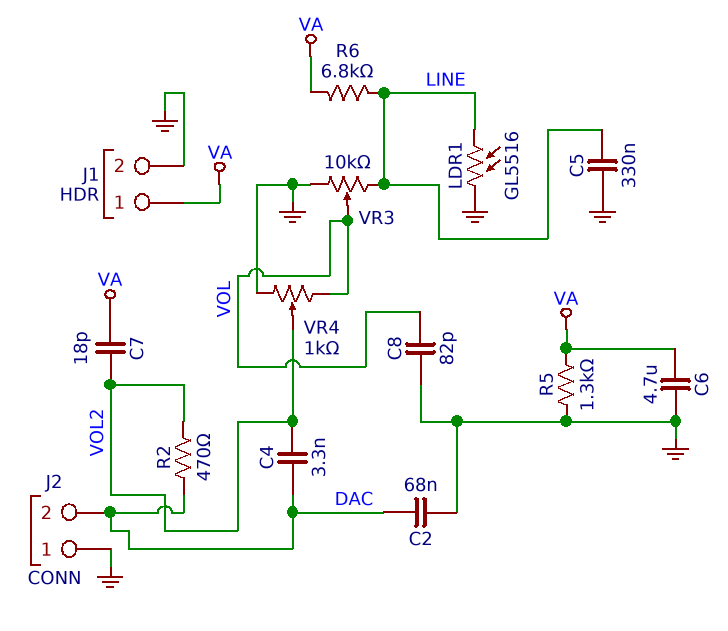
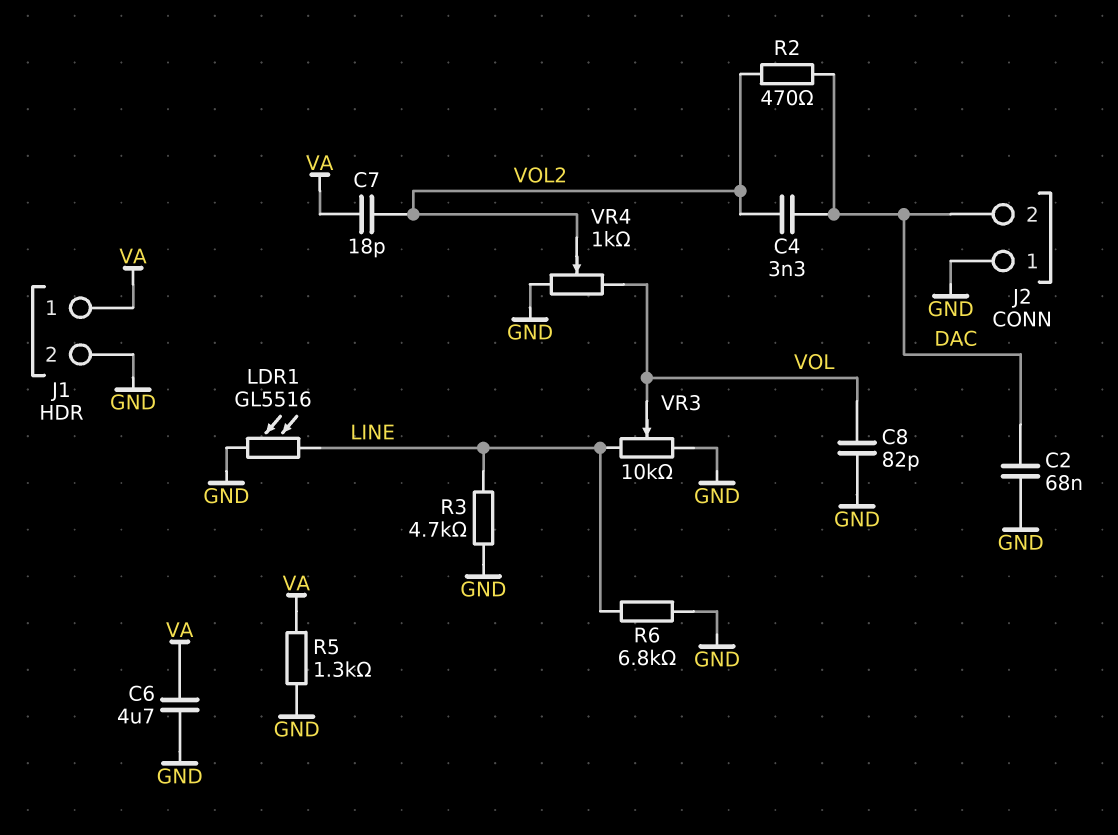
C5: 330nF (GND, LINE) -> none
R3: none -> 4.7k (GND, LINE)
R6: 6.8k (LINE, VA) -> 6.8k (GND, LINE)

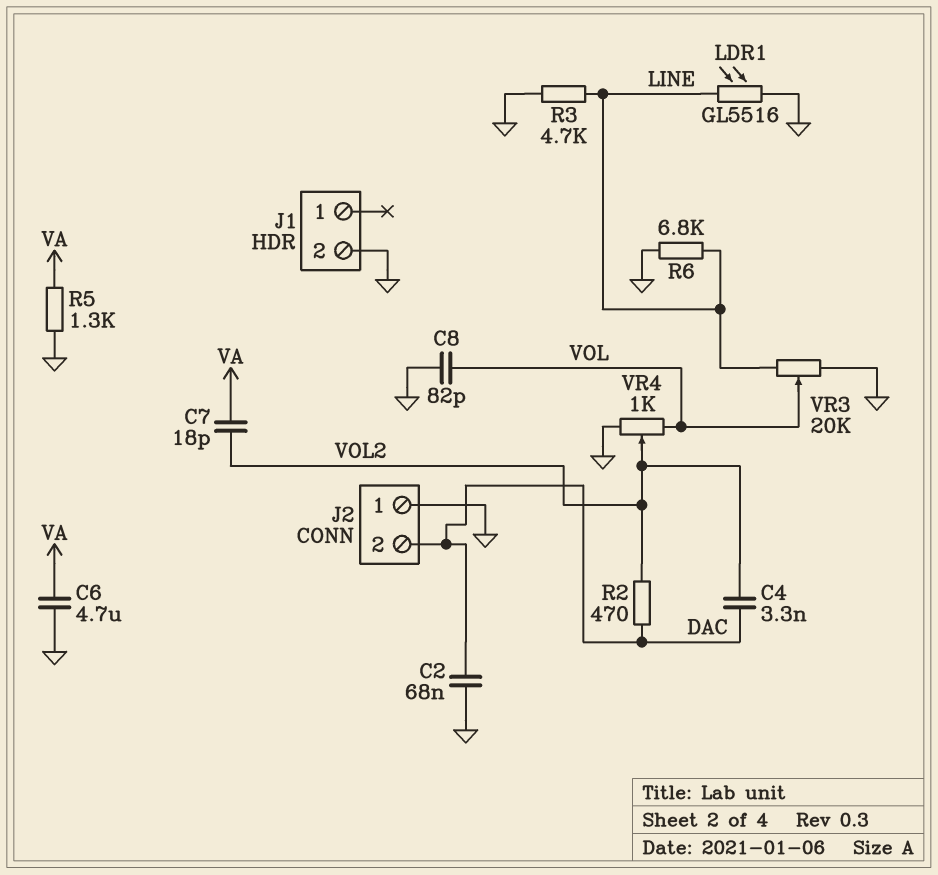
J1 pin 1: VA -> none
VR3: 10k (GND, LINE, wiper VOL) -> 20k (GND, LINE, wiper VOL)

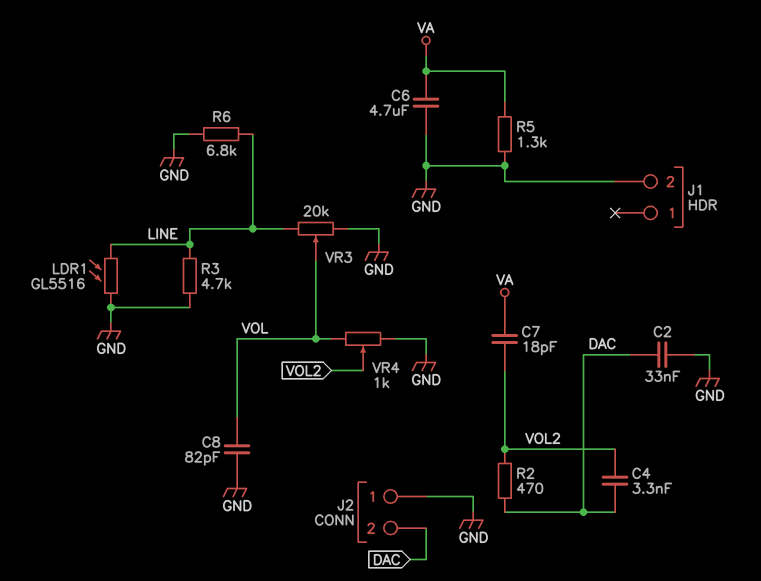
C2: 68nF (DAC, GND) -> 33nF (DAC, GND)

